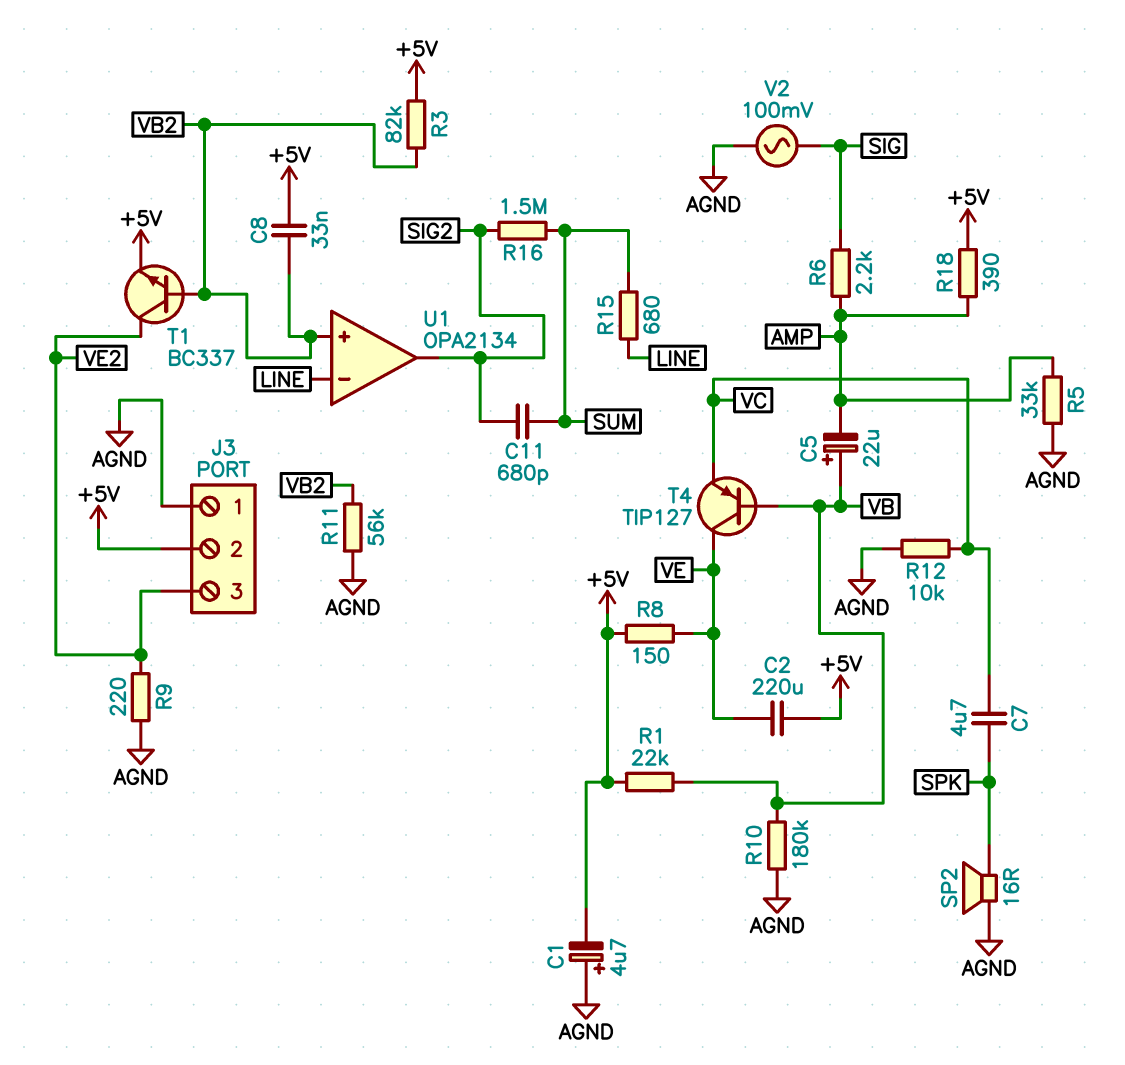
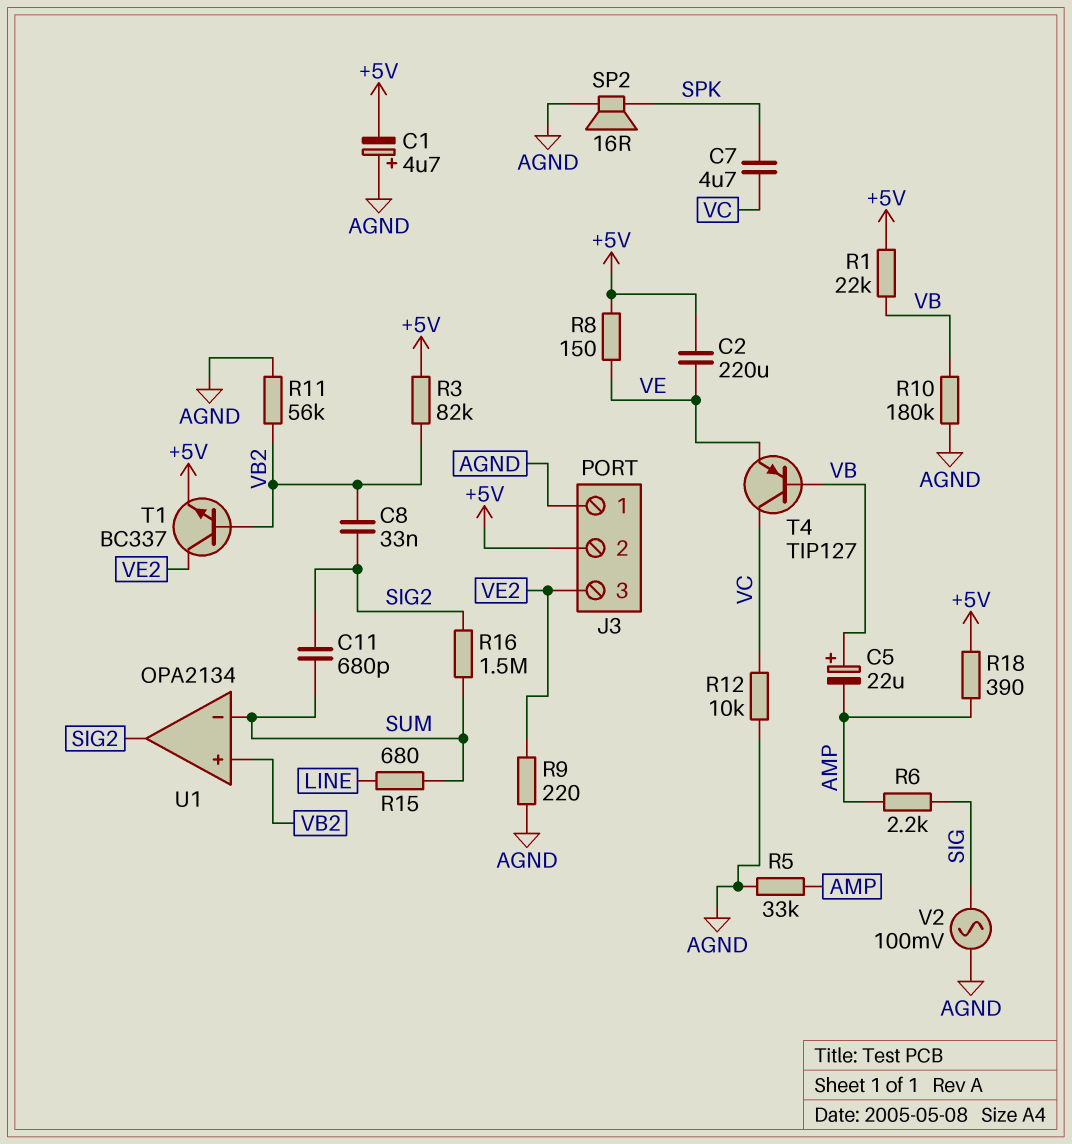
C8: 33nF (+5V, VB2) -> 33nF (SIG2, VB2)
T4: PNP TIP127 (B VB, C VE, E VC) -> PNP TIP127 (B VB, C VC, E VE)
U1 pin in-: LINE -> SUM

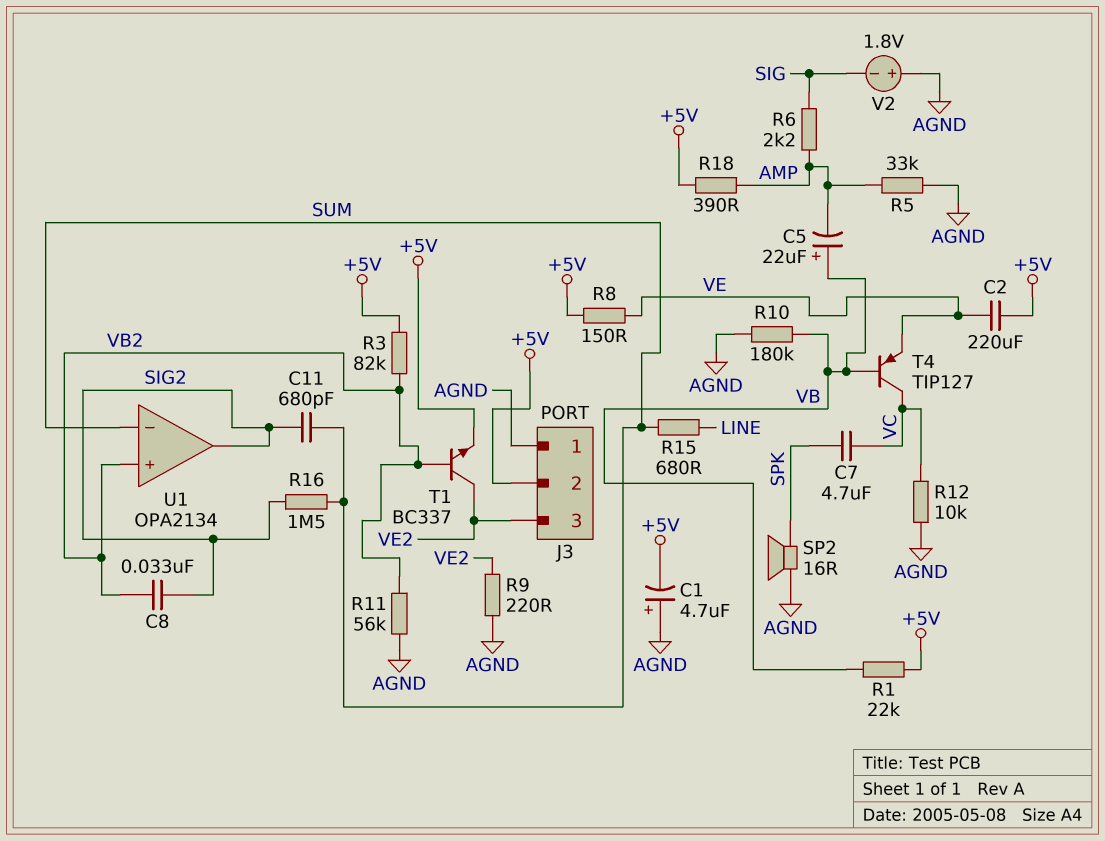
V2: AC 100mV (AGND, SIG) -> 1.8V (plus AGND, minus SIG)

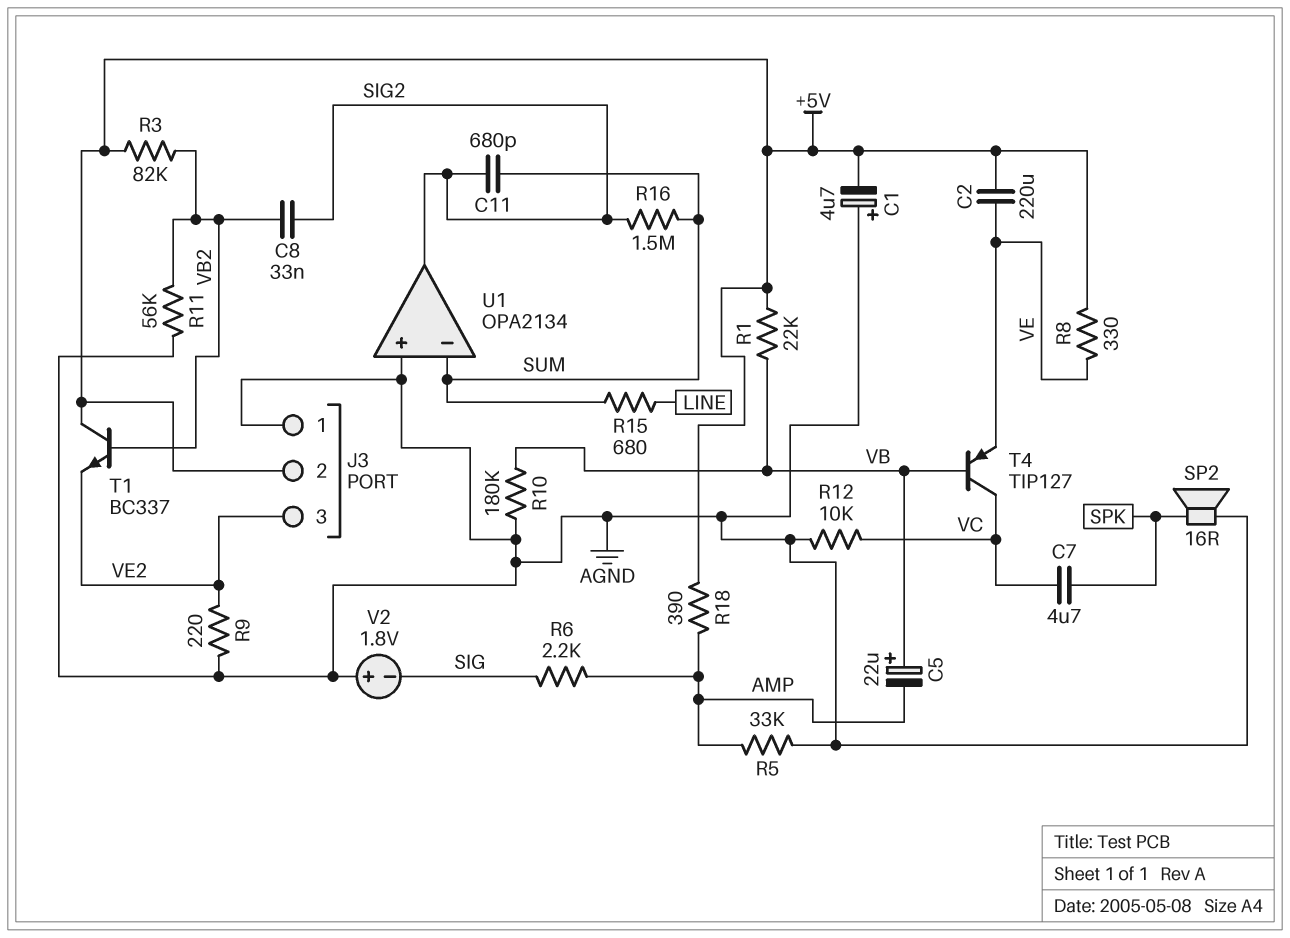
R8: 150 (+5V, VE) -> 330 (+5V, VE)
T1: NPN BC337 (B VB2, C VE2, E +5V) -> NPN BC337 (B VB2, C +5V, E VE2)
U1 pin in+: VB2 -> AGND

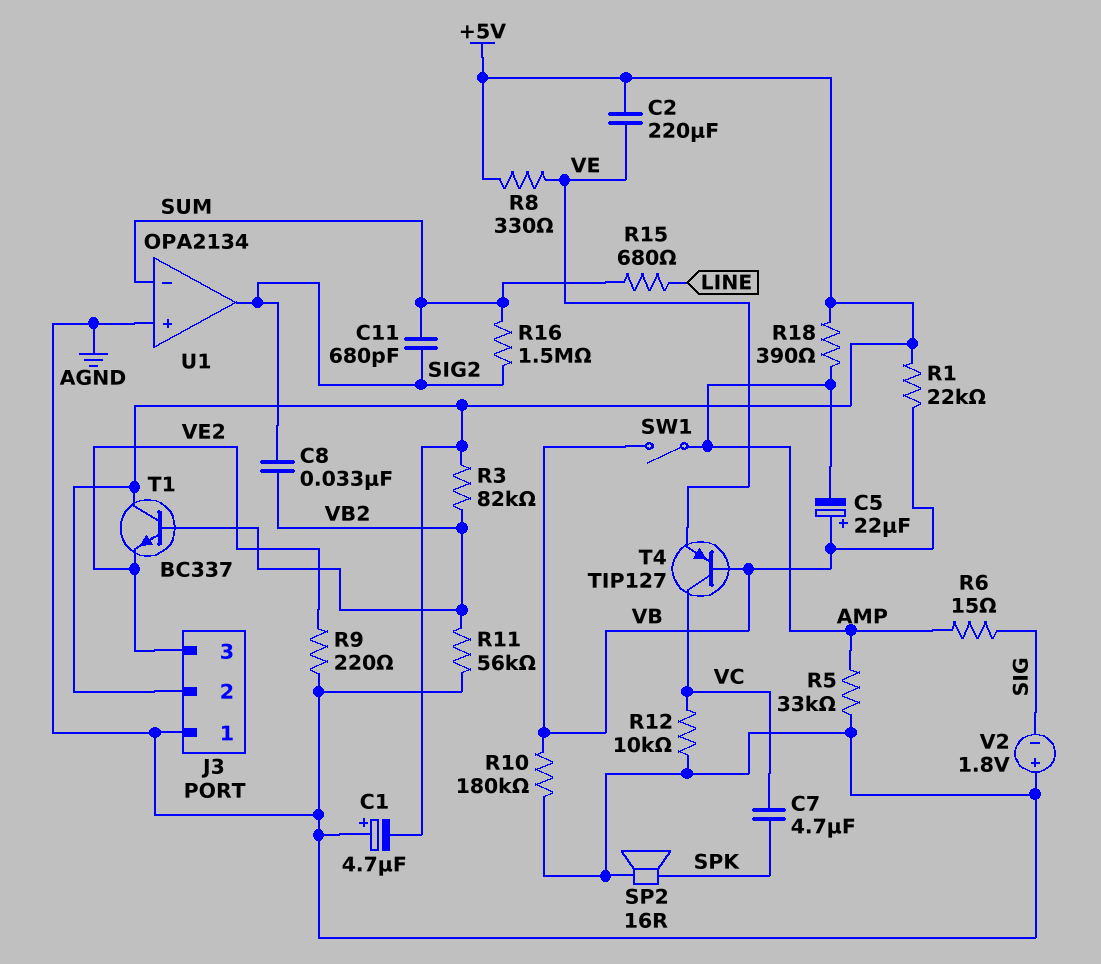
R6: 2.2k (AMP, SIG) -> 15 (AMP, SIG)
SW1: none -> switch (AMP, VB)

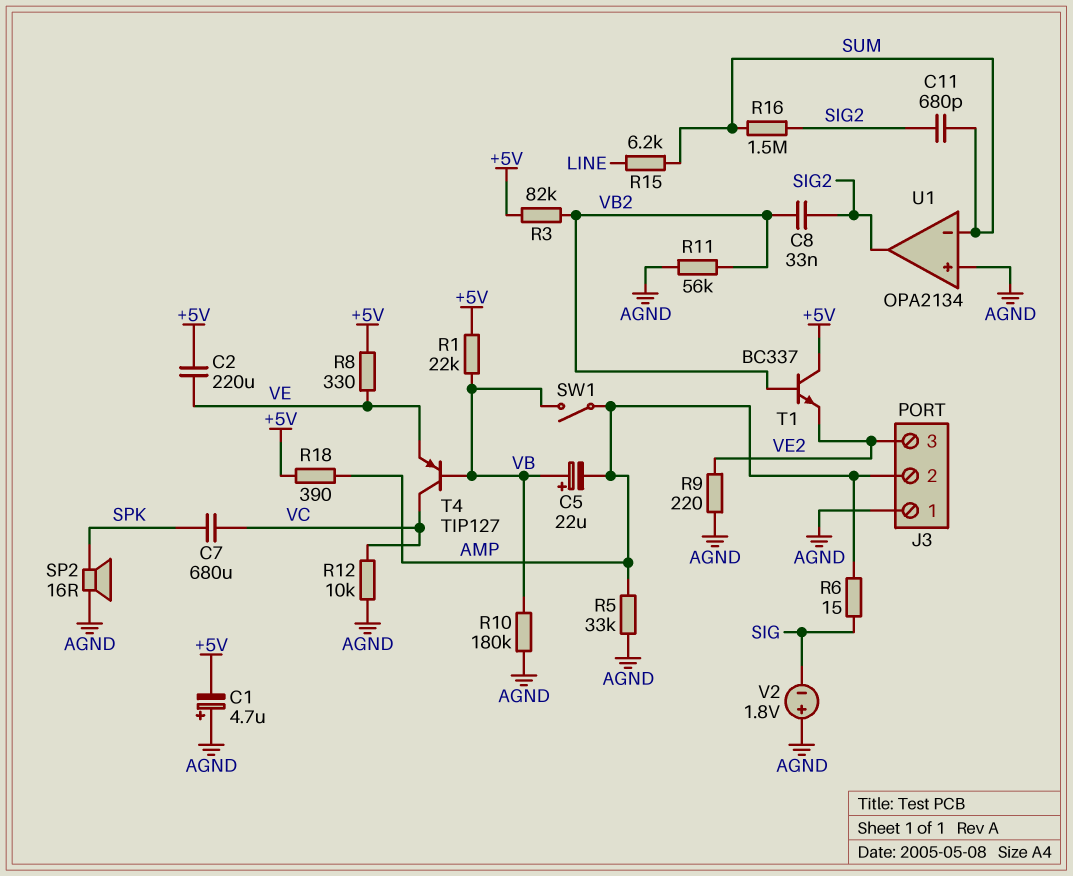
C7: 4.7uF (SPK, VC) -> 680uF (SPK, VC)
J3 pin 2: +5V -> AMP
R15: 680 (LINE, SUM) -> 6.2k (LINE, SUM)

